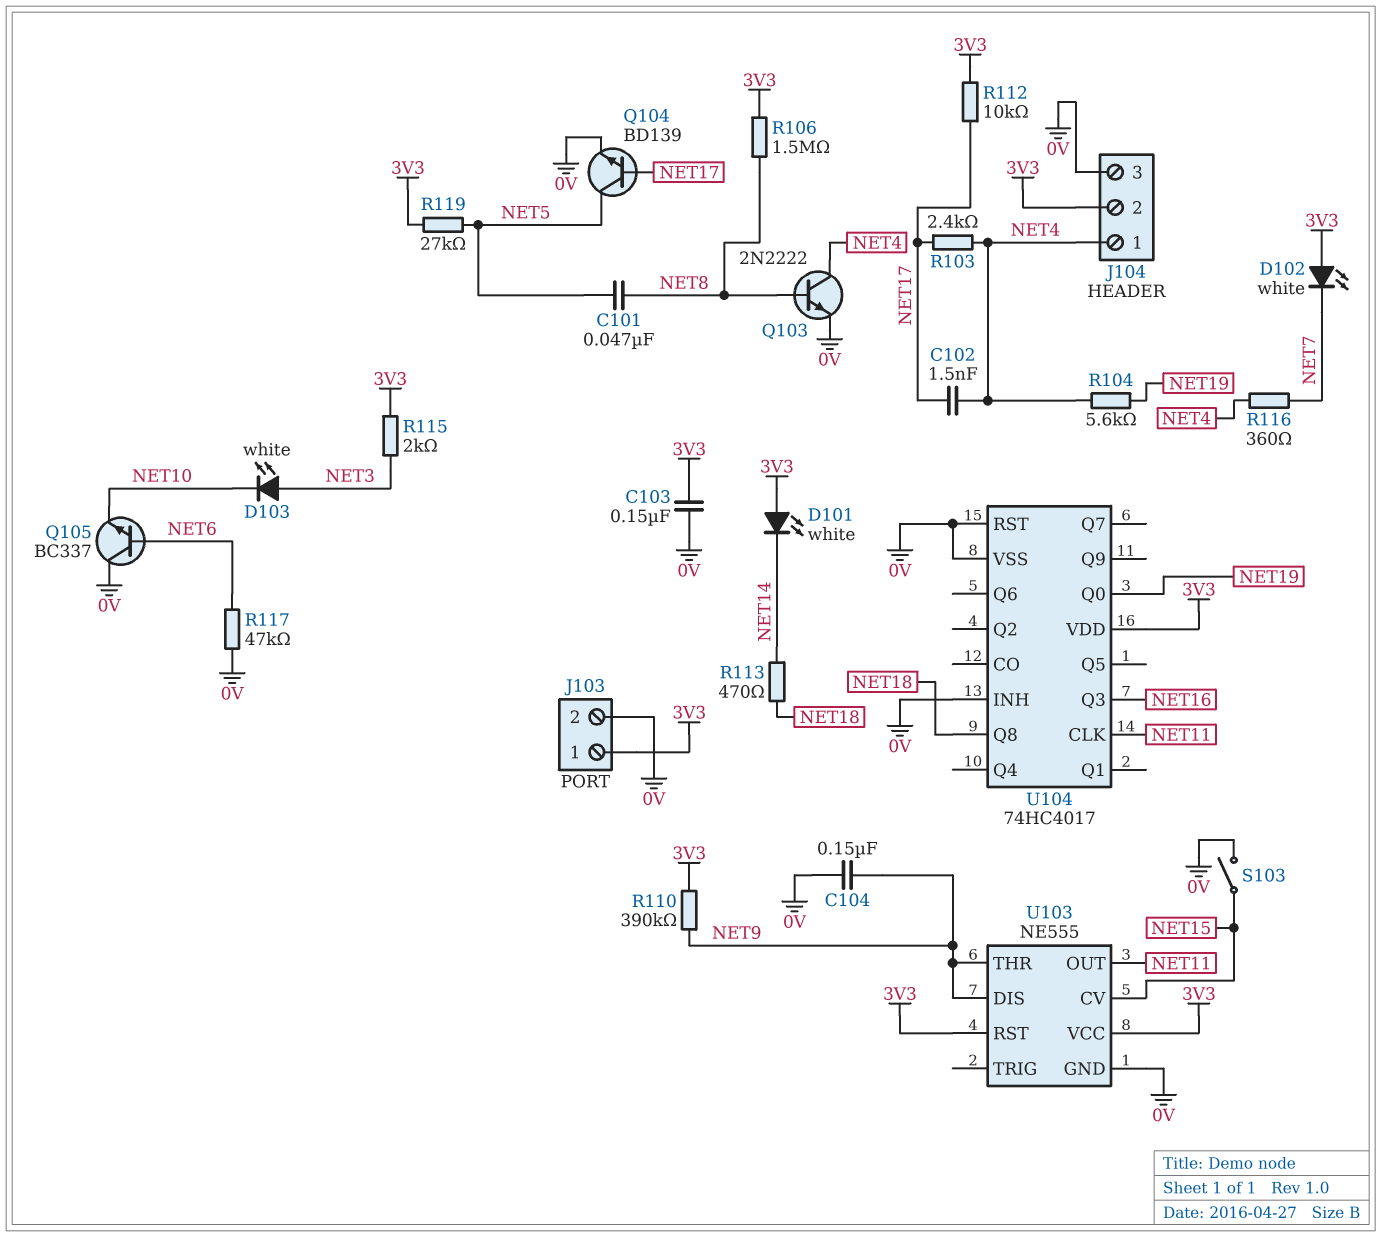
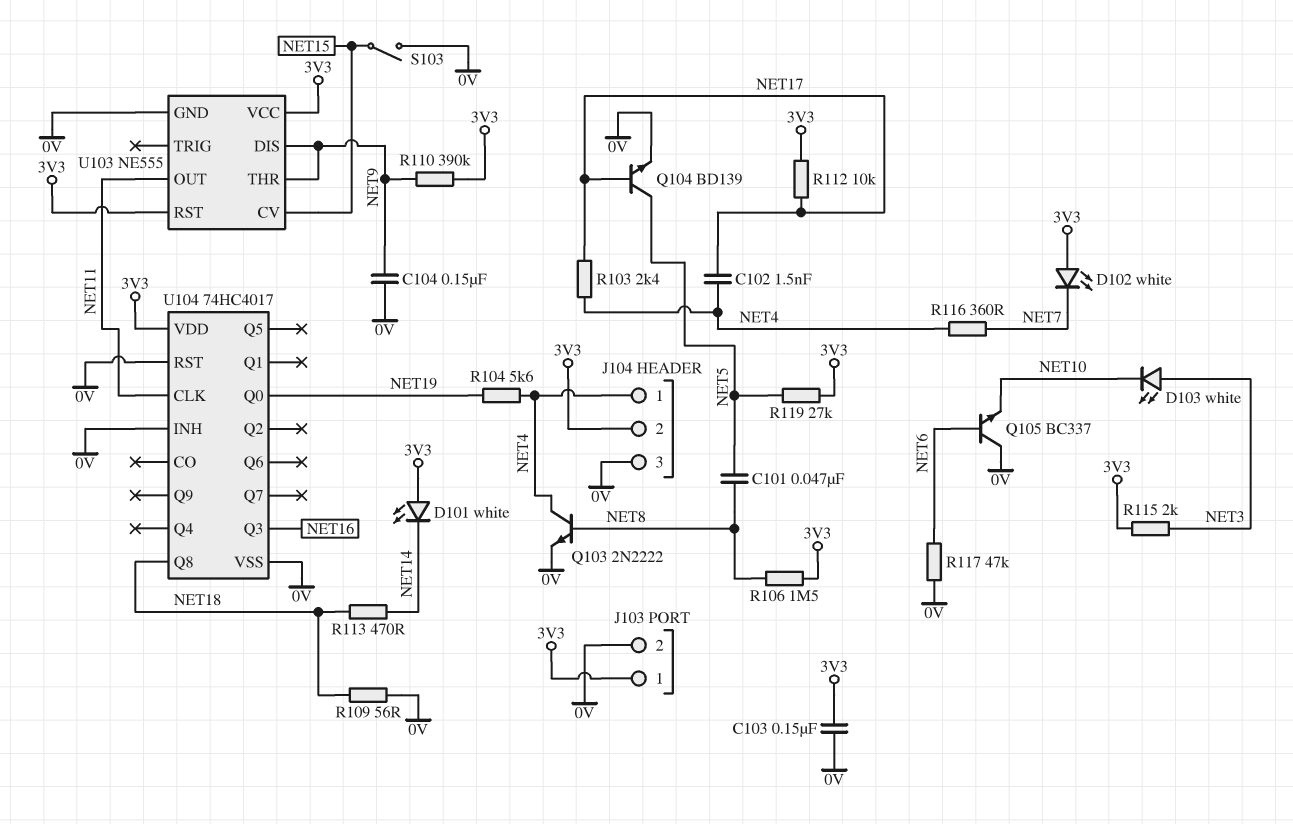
R109: none -> 56 (0V, NET18)

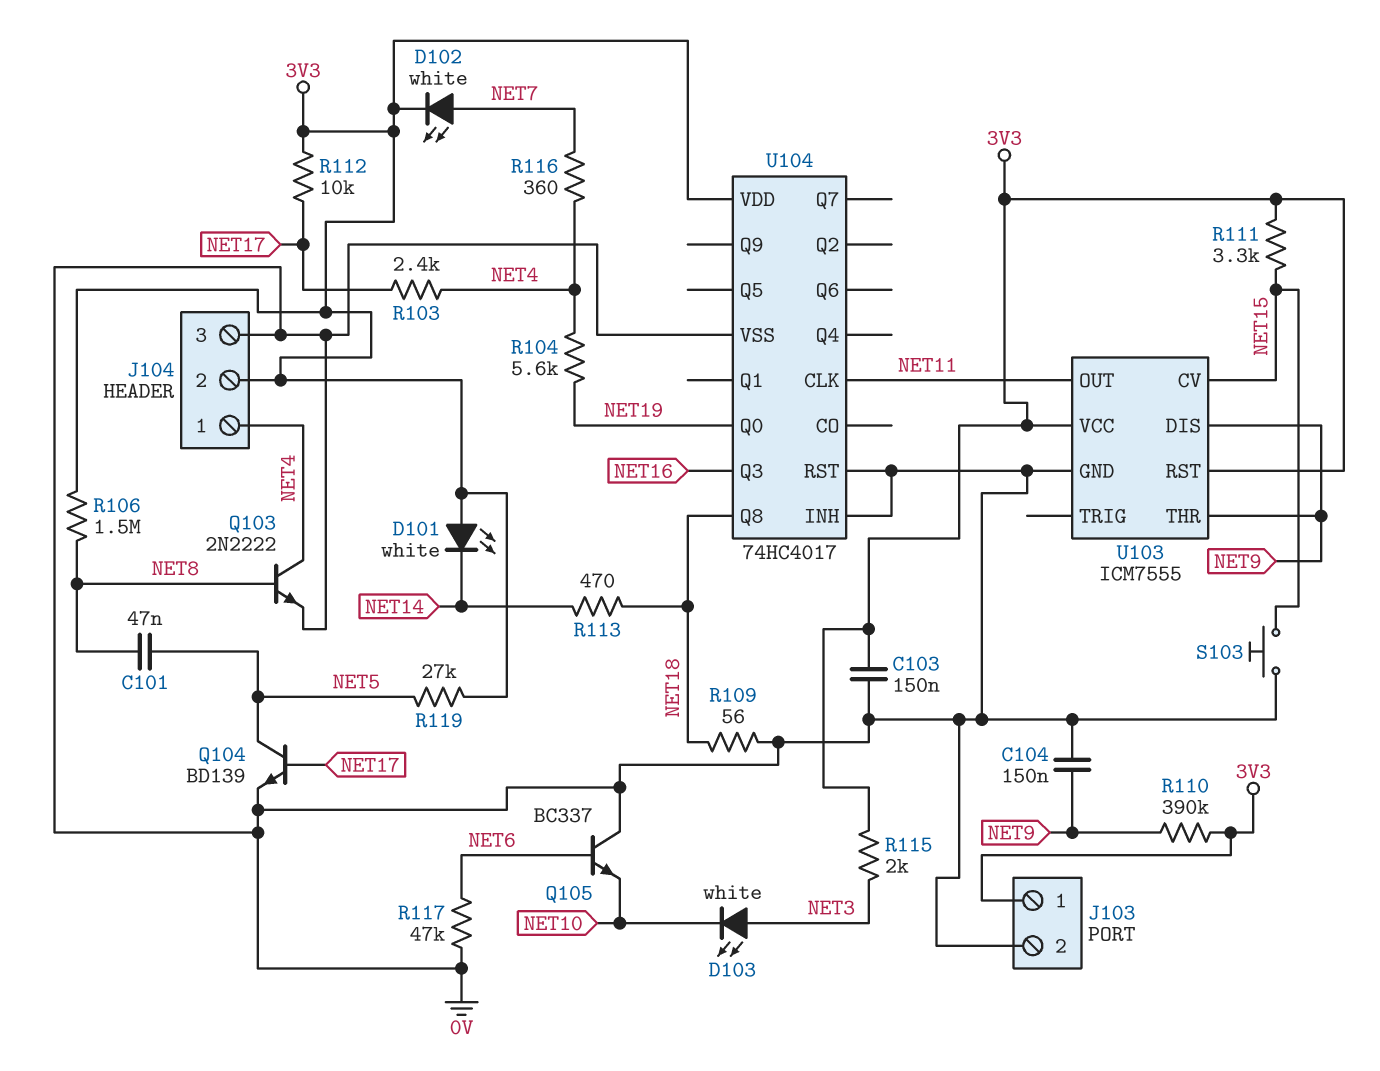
C102: 1.5nF (NET4, NET17) -> none
D102: LED white (A 3V3, K NET7) -> LED white (A NET7, K 3V3)
R111: none -> 3.3k (3V3, NET15)
S103: switch (0V, NET15) -> button (0V, NET15)
U103: NE555 -> ICM7555

